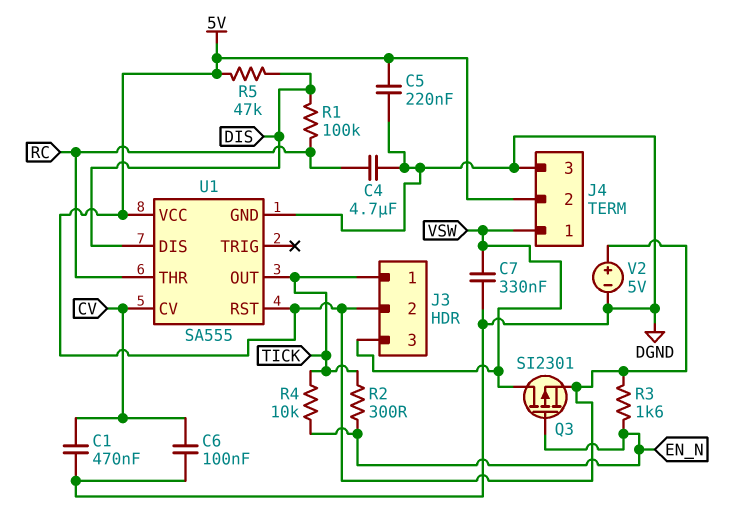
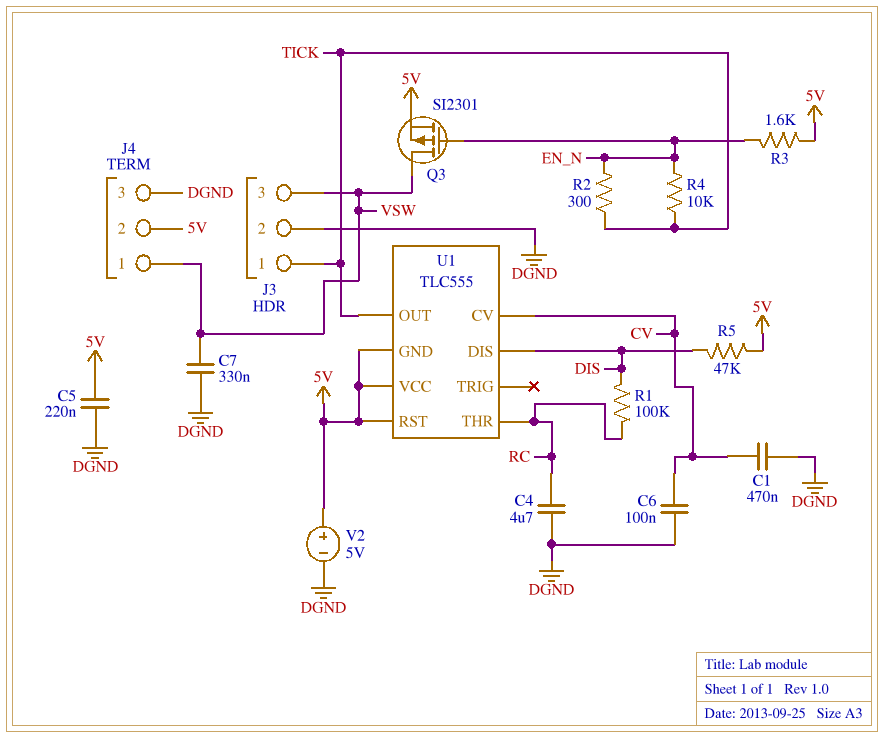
J3 pin 2: 5V -> DGND
U1: SA555 -> TLC555
U1 pin GND: DGND -> 5V

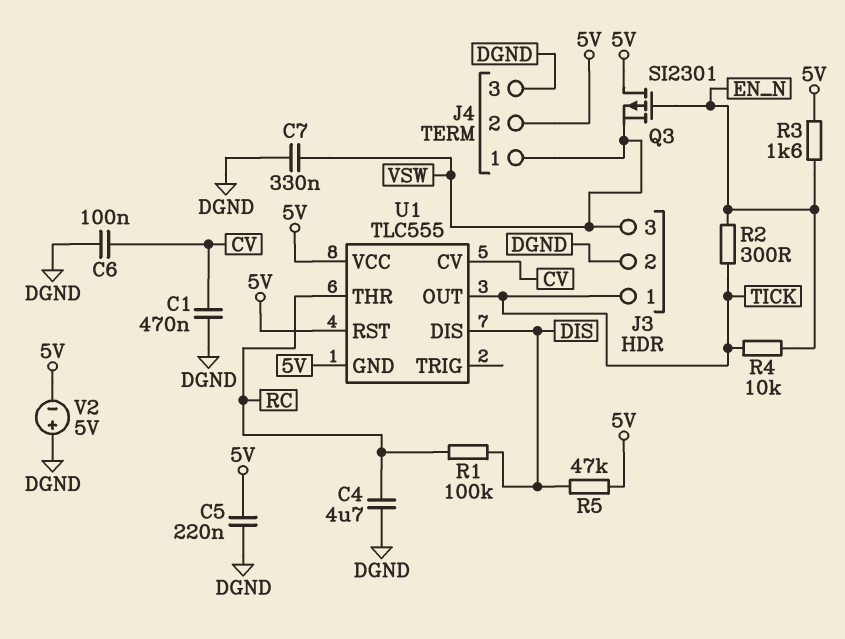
Q3: PMOS SI2301 (G EN_N, D VSW, S 5V) -> PMOS SI2301 (G EN_N, D 5V, S VSW)
V2: 5V (plus 5V, minus DGND) -> 5V (plus DGND, minus 5V)

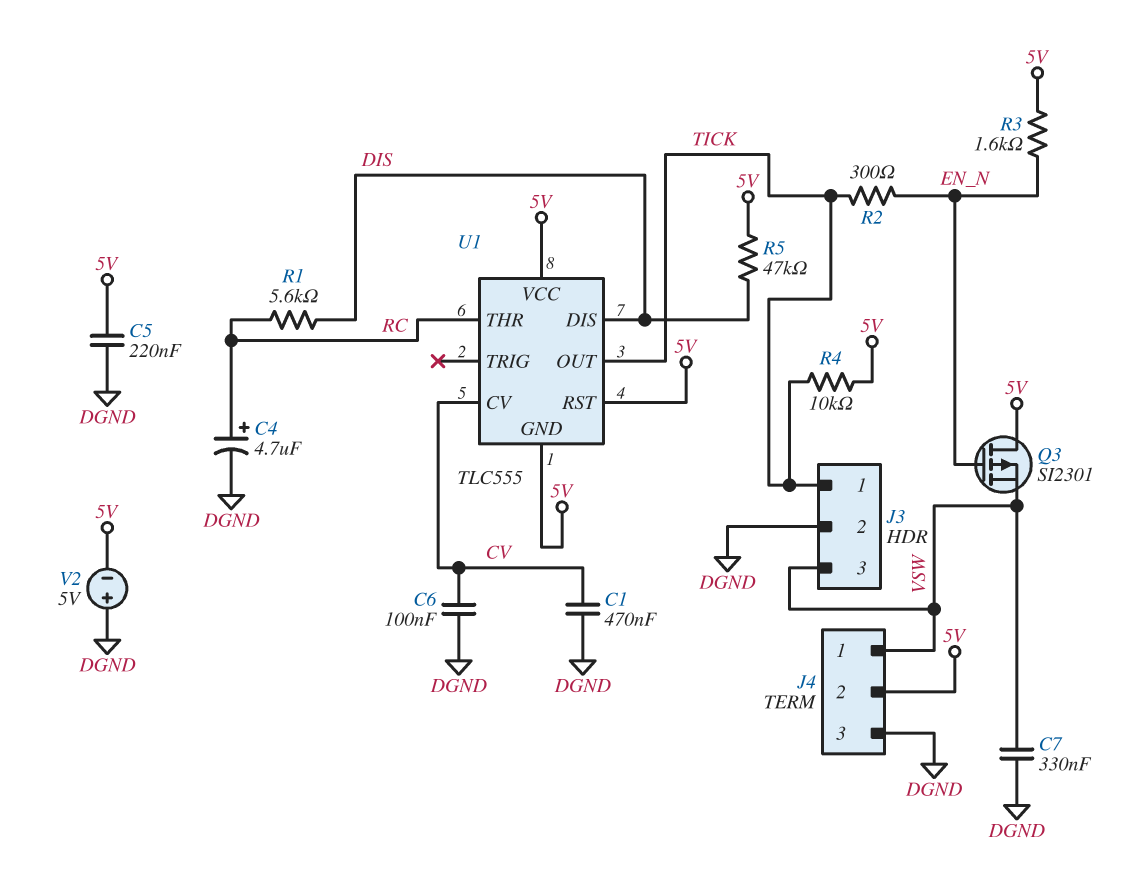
C4: 4.7uF (DGND, RC) -> 4.7uF (plus RC, minus DGND)
R1: 100k (DIS, RC) -> 5.6k (DIS, RC)
R4: 10k (EN_N, TICK) -> 10k (5V, TICK)

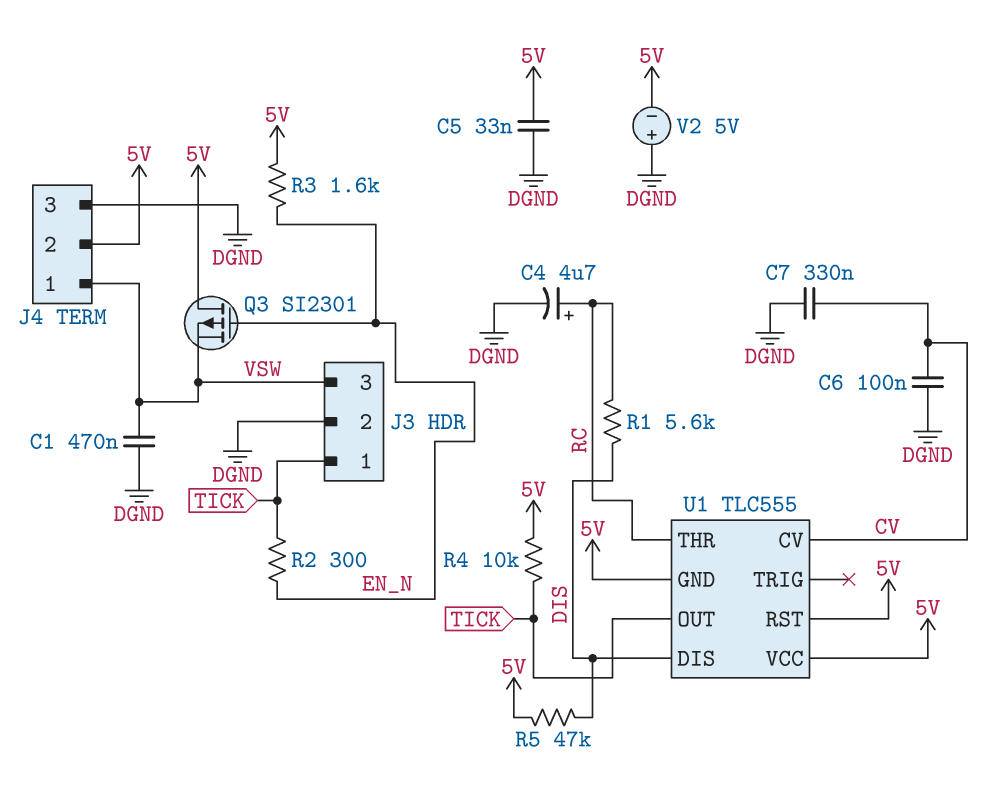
C1: 470nF (CV, DGND) -> 470nF (DGND, VSW)
C5: 220nF (5V, DGND) -> 33nF (5V, DGND)
C7: 330nF (DGND, VSW) -> 330nF (CV, DGND)

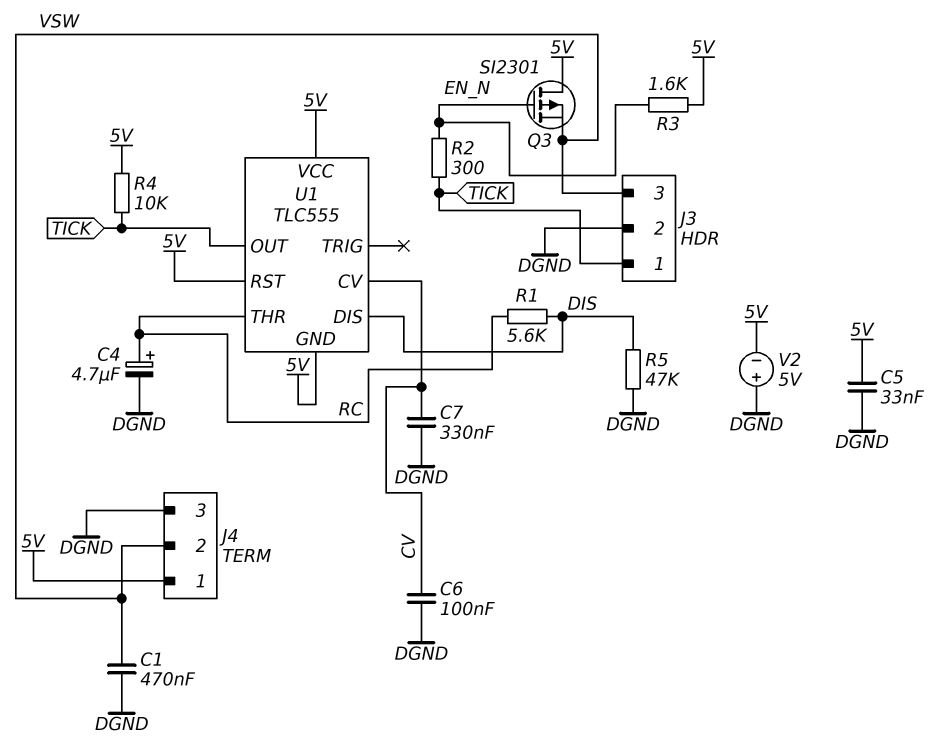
J4 pin 1: VSW -> 5V
J4 pin 2: 5V -> VSW
R5: 47k (5V, DIS) -> 47k (DGND, DIS)

